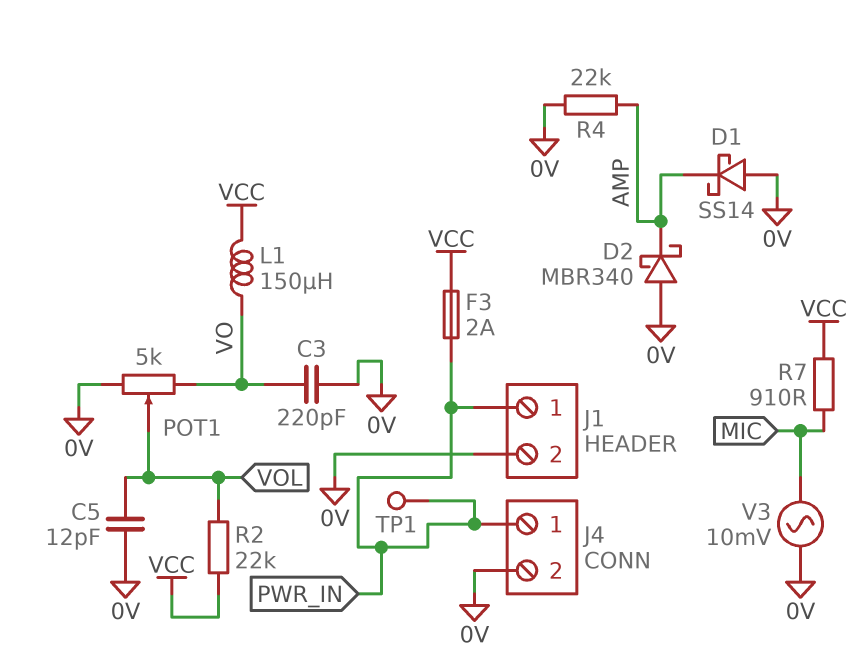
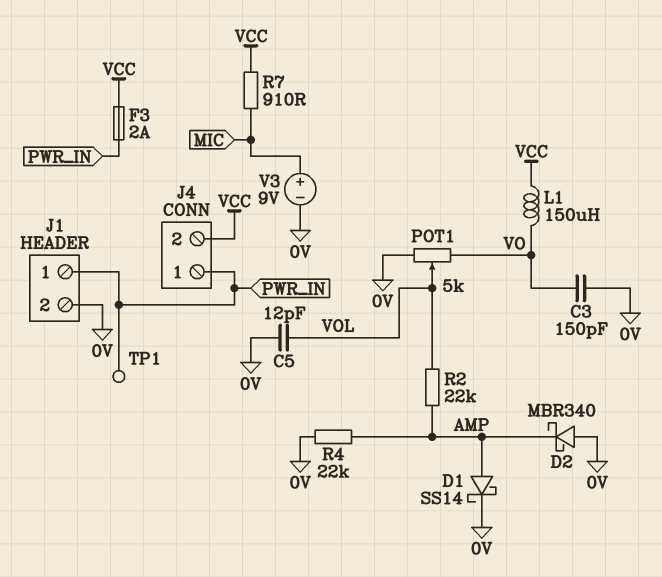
C3: 220pF (0V, VO) -> 150pF (0V, VO)
D1: schottky SS14 (A 0V, K AMP) -> schottky SS14 (A AMP, K 0V)
J4 pin 2: 0V -> VCC
R2: 22k (VCC, VOL) -> 22k (AMP, VOL)
V3: AC 10mV (0V, MIC) -> 9V (plus MIC, minus 0V)

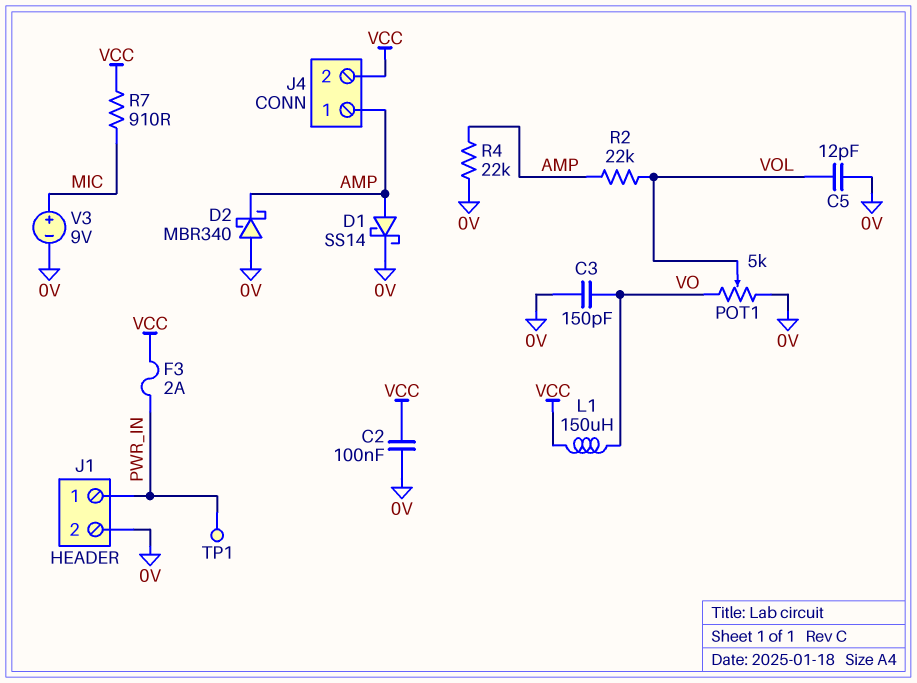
C2: none -> 100nF (0V, VCC)
J4 pin 1: PWR_IN -> AMP

